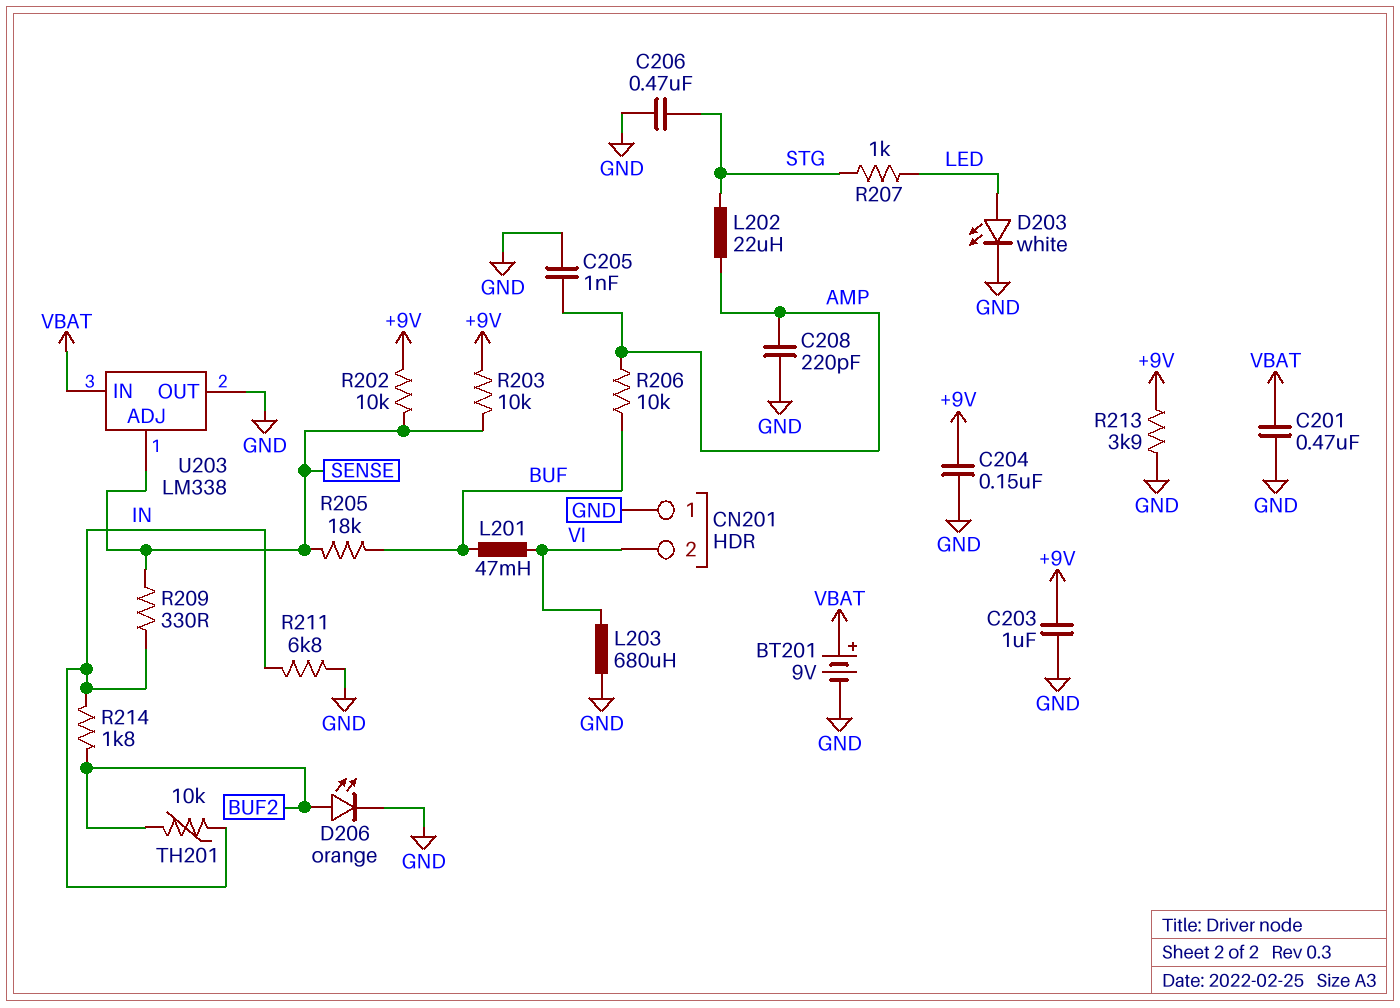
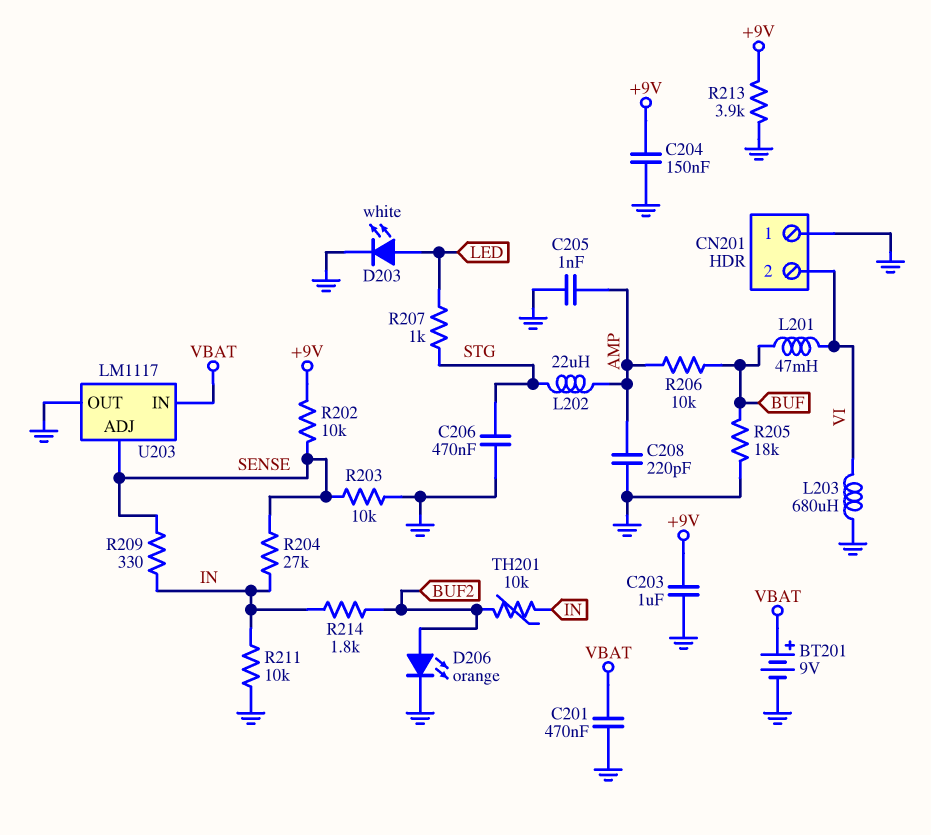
R203: 10k (+9V, SENSE) -> 10k (GND, SENSE)
R204: none -> 27k (IN, SENSE)
R205: 18k (BUF, SENSE) -> 18k (BUF, GND)
R211: 6.8k (GND, IN) -> 10k (GND, IN)
U203: LM338 -> LM1117

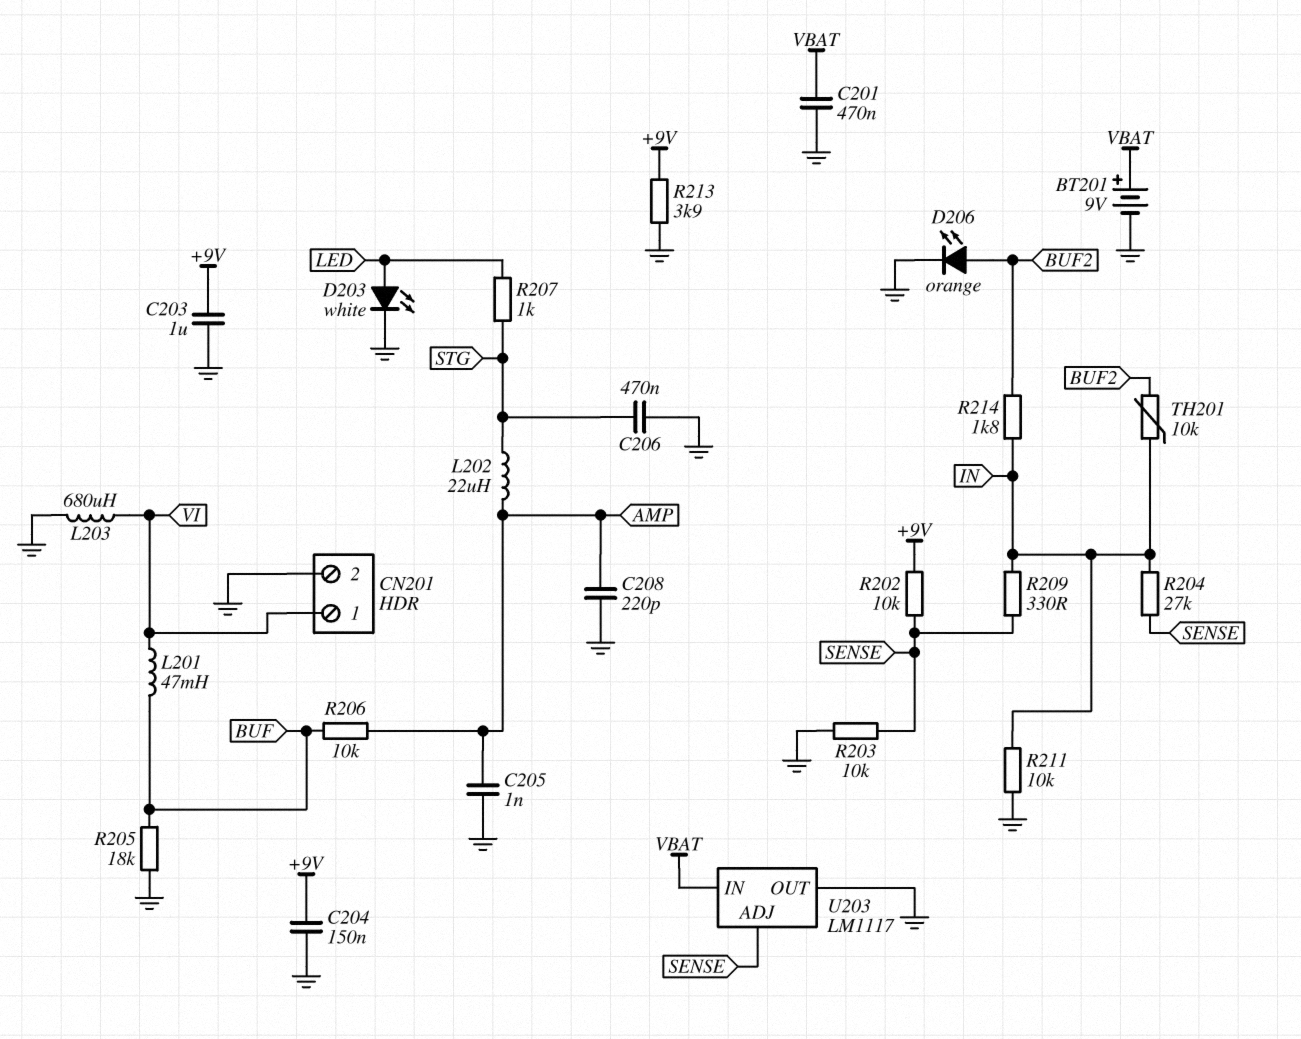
CN201 pin 1: GND -> VI
CN201 pin 2: VI -> GND

